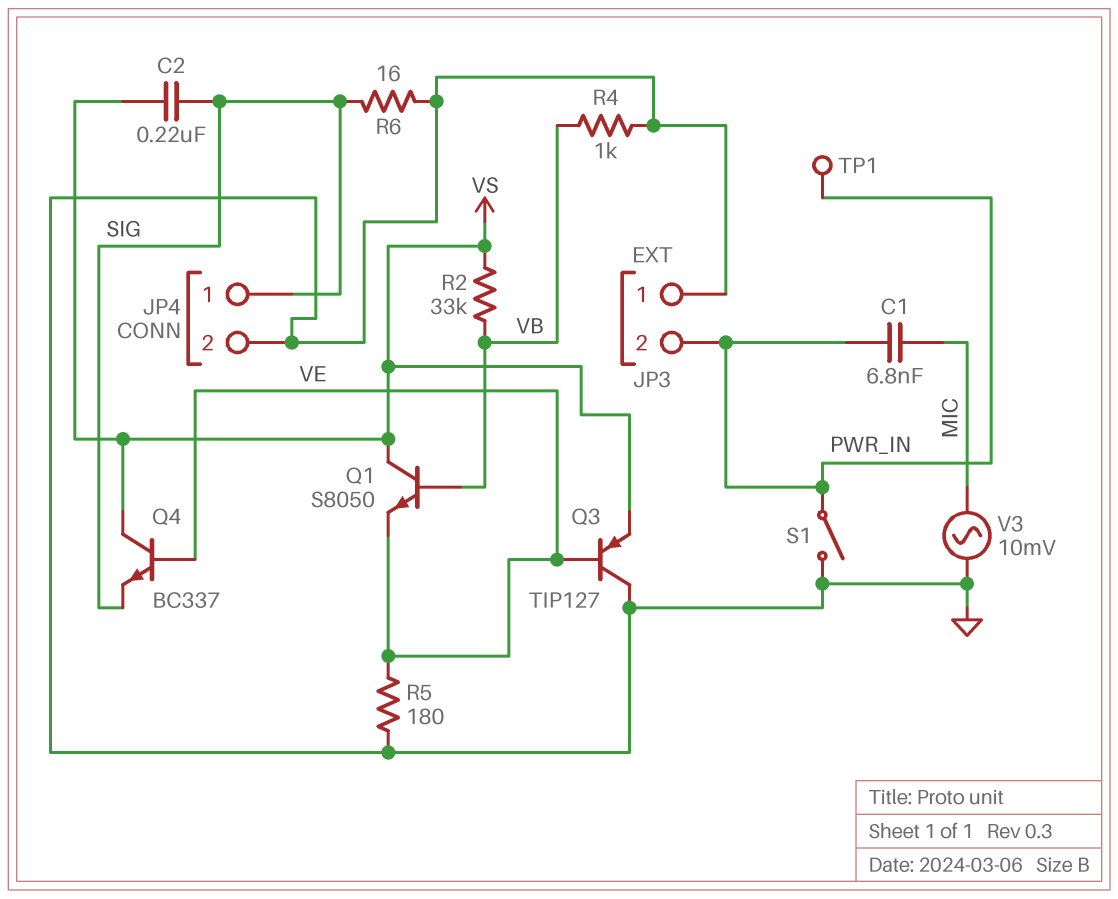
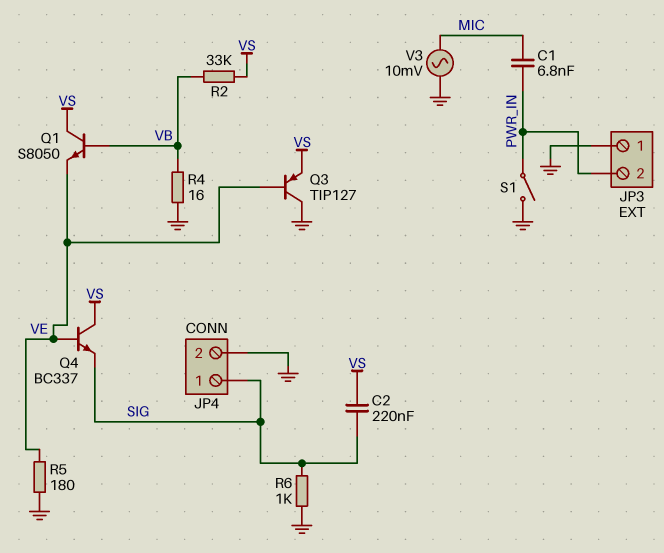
R4: 1k (GND, VB) -> 16 (GND, VB)
R6: 16 (GND, SIG) -> 1k (GND, SIG)
TP1: test point (PWR_IN) -> none

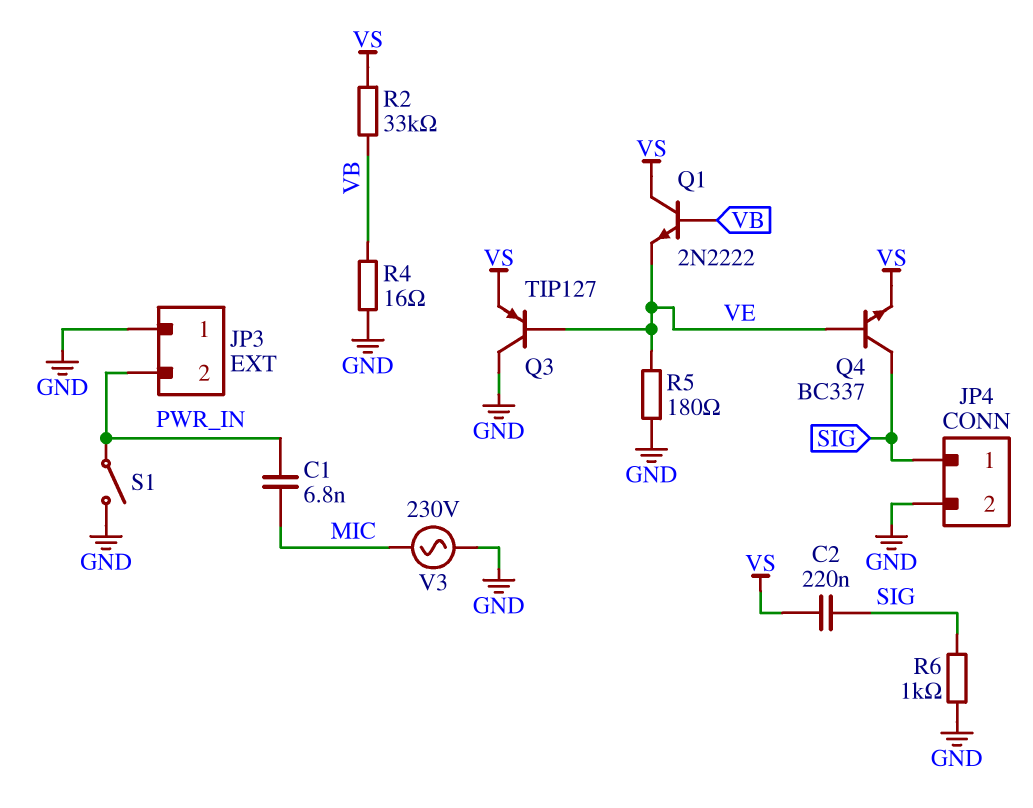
Q1: NPN S8050 (B VB, C VS, E VE) -> NPN 2N2222 (B VB, C VS, E VE)
Q4: NPN BC337 (B VE, C VS, E SIG) -> NPN BC337 (B VE, C SIG, E VS)
V3: AC 10mV (GND, MIC) -> AC 230V (GND, MIC)

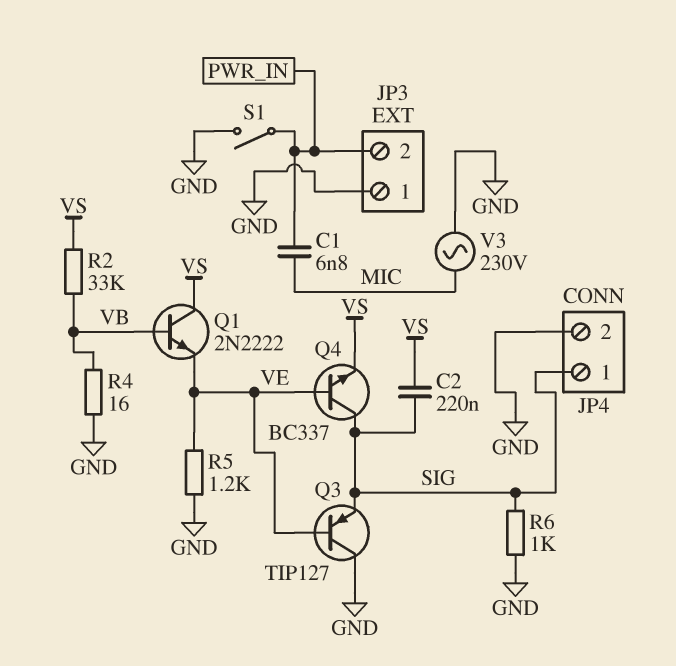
Q3: PNP TIP127 (B VE, C GND, E VS) -> PNP TIP127 (B VE, C GND, E SIG)
R5: 180 (GND, VE) -> 1.2k (GND, VE)

